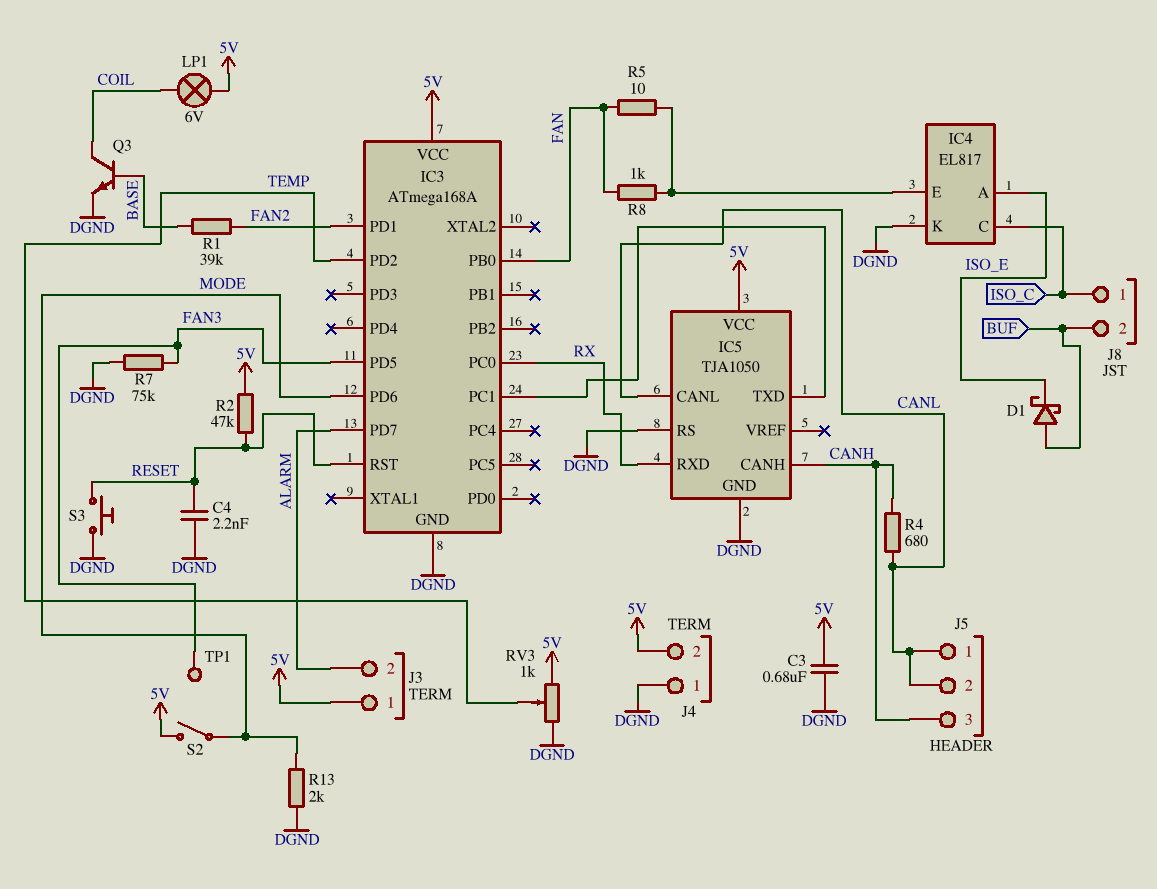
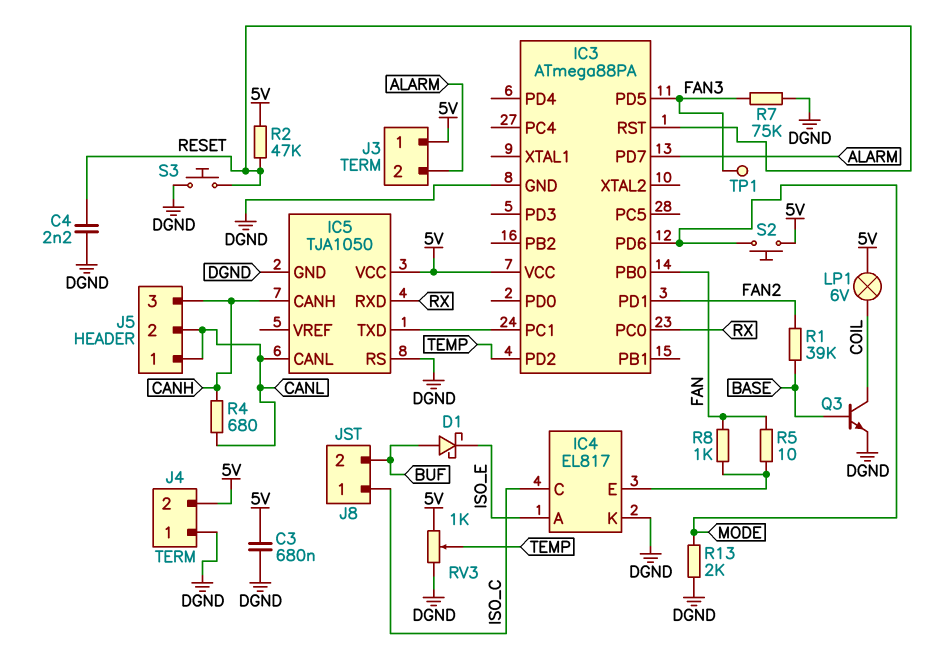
IC3: ATmega168A -> ATmega88PA
S2: switch (5V, MODE) -> button (5V, MODE)

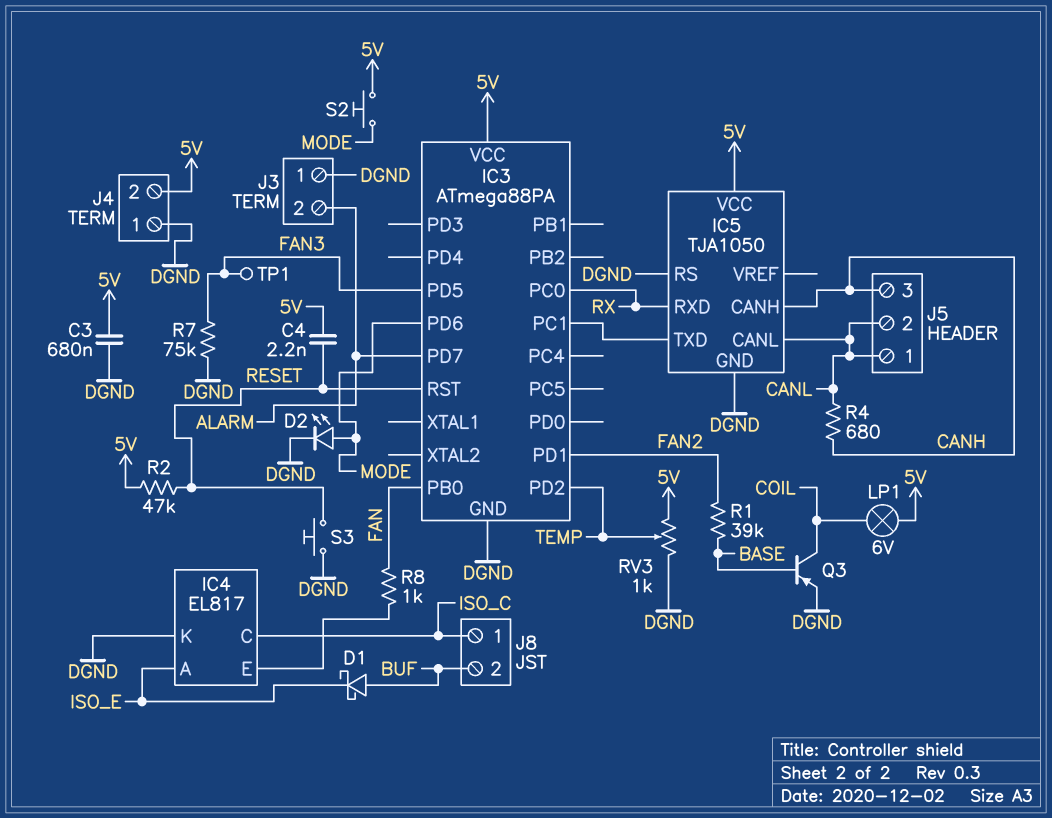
C4: 2.2nF (DGND, RESET) -> 2.2nF (5V, RESET)
D2: none -> LED (A MODE, K DGND)
J3 pin 1: 5V -> DGND
Q3: NPN (B BASE, C COIL, E DGND) -> PNP (B BASE, C COIL, E DGND)
R5: 10 (FAN, IC4/E) -> none
R13: 2k (DGND, MODE) -> none

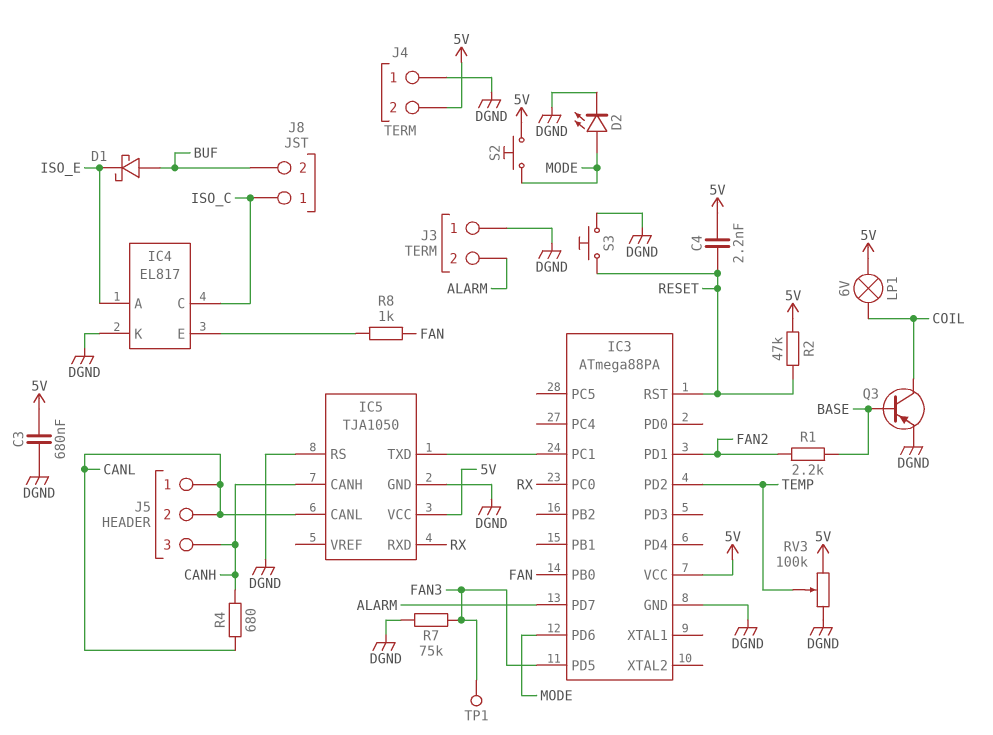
R1: 39k (BASE, FAN2) -> 2.2k (BASE, FAN2)
RV3: 1k (5V, DGND, wiper TEMP) -> 100k (5V, DGND, wiper TEMP)

